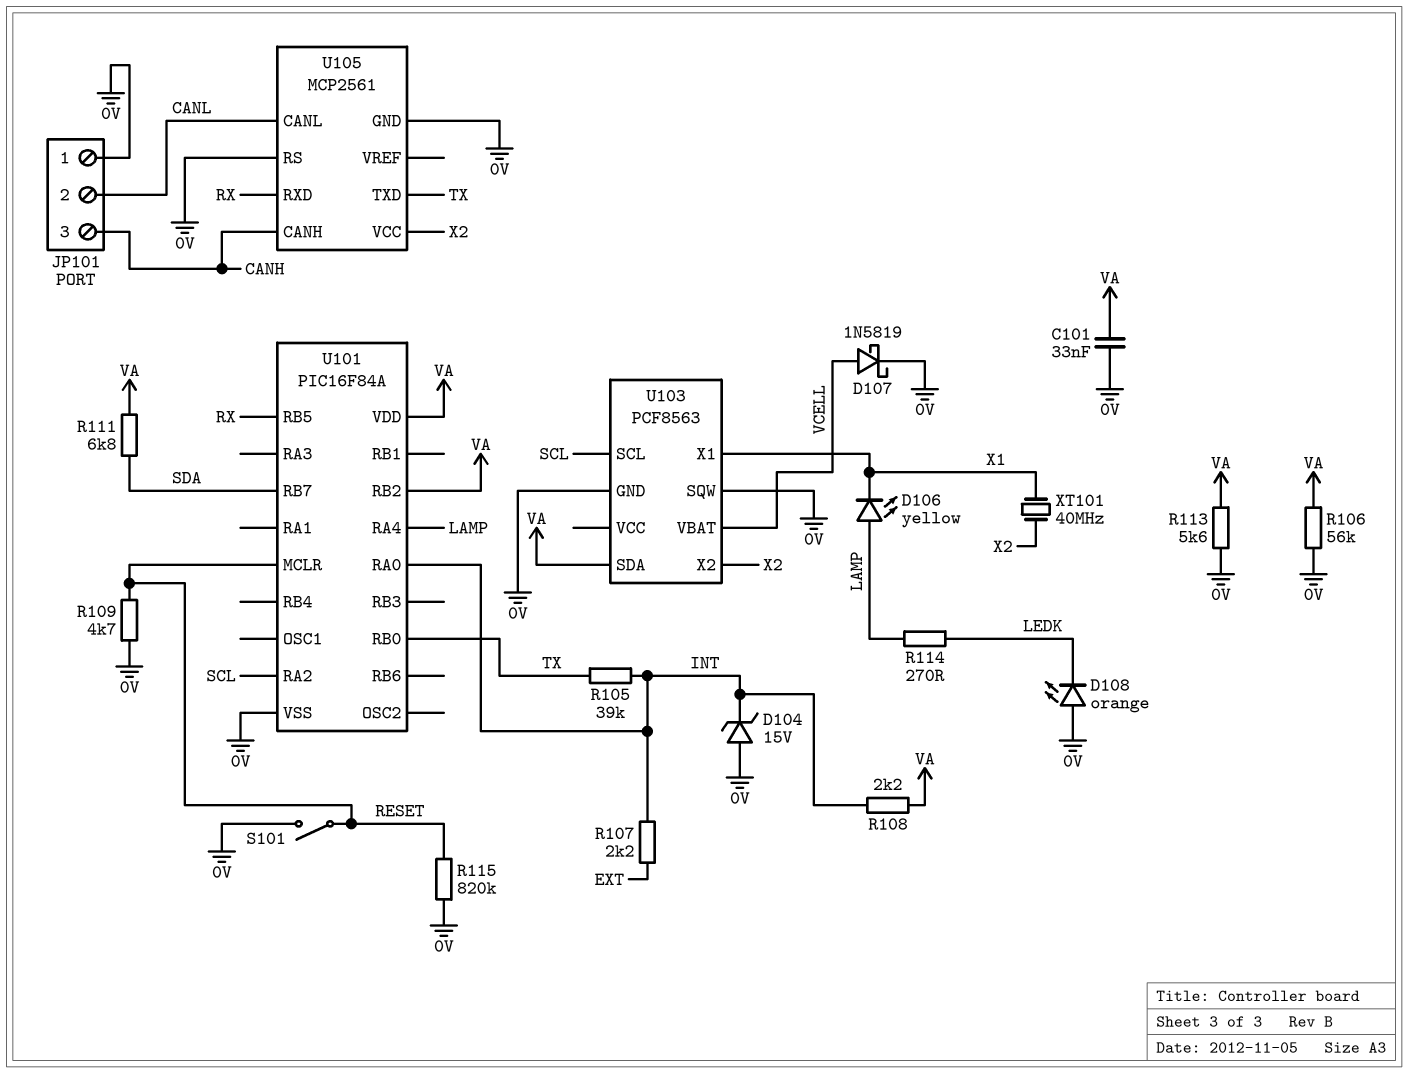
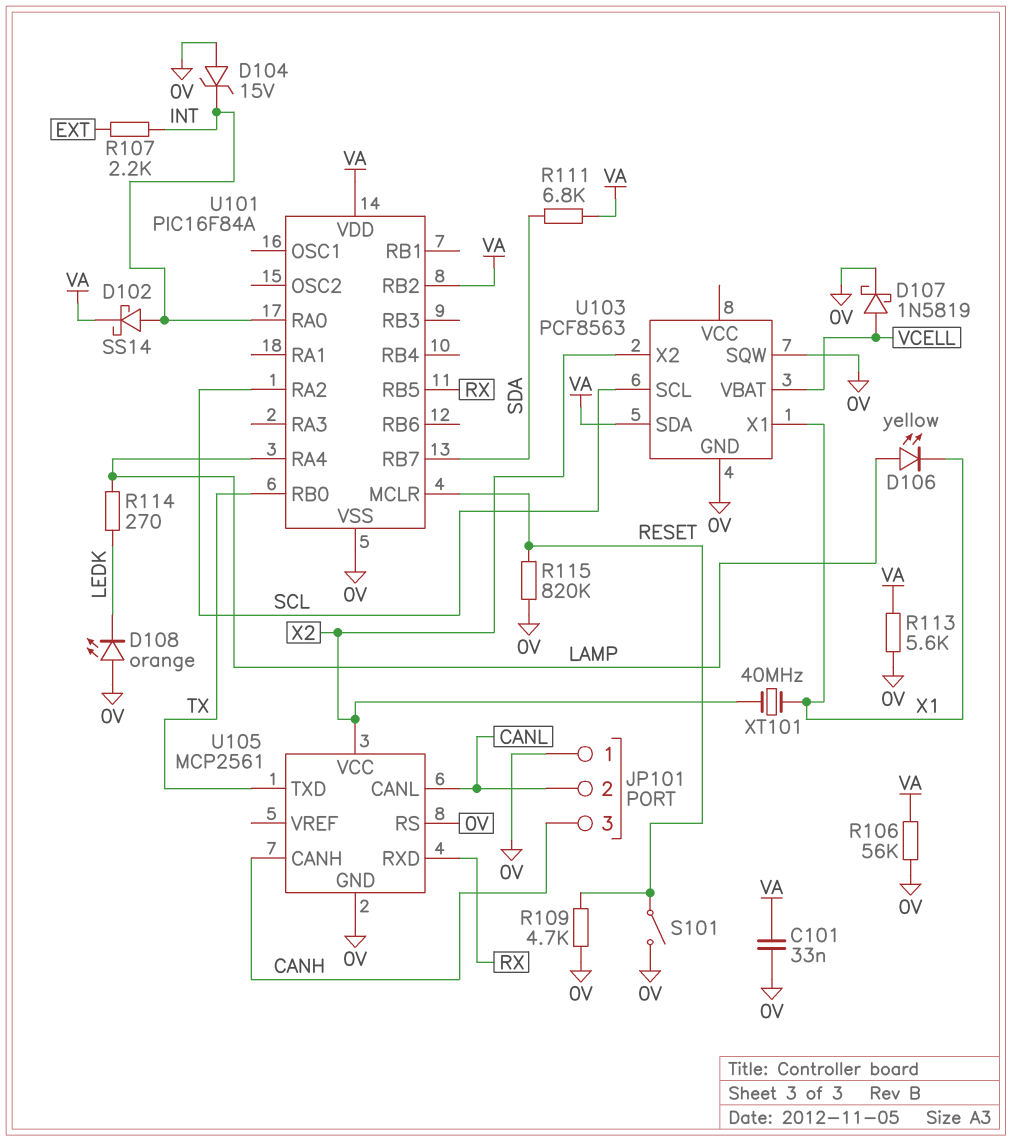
D102: none -> schottky SS14 (A INT, K VA)
R105: 39k (INT, TX) -> none
R108: 2.2k (INT, VA) -> none

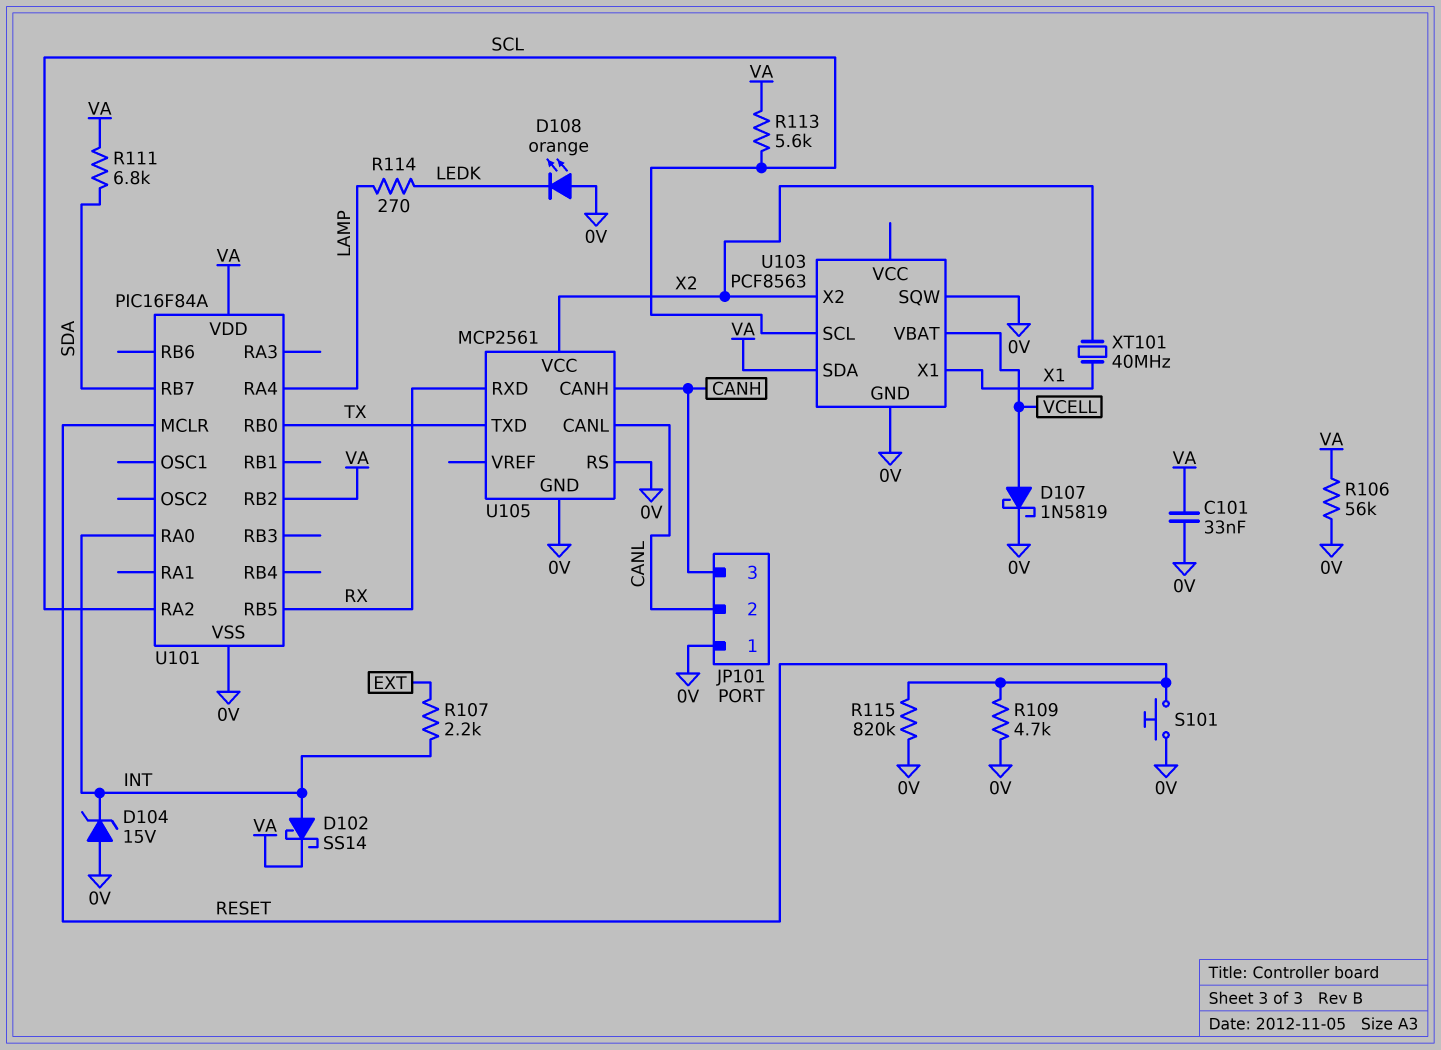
D106: LED yellow (A LAMP, K X1) -> none
R113: 5.6k (0V, VA) -> 5.6k (SCL, VA)
S101: switch (0V, RESET) -> button (0V, RESET)

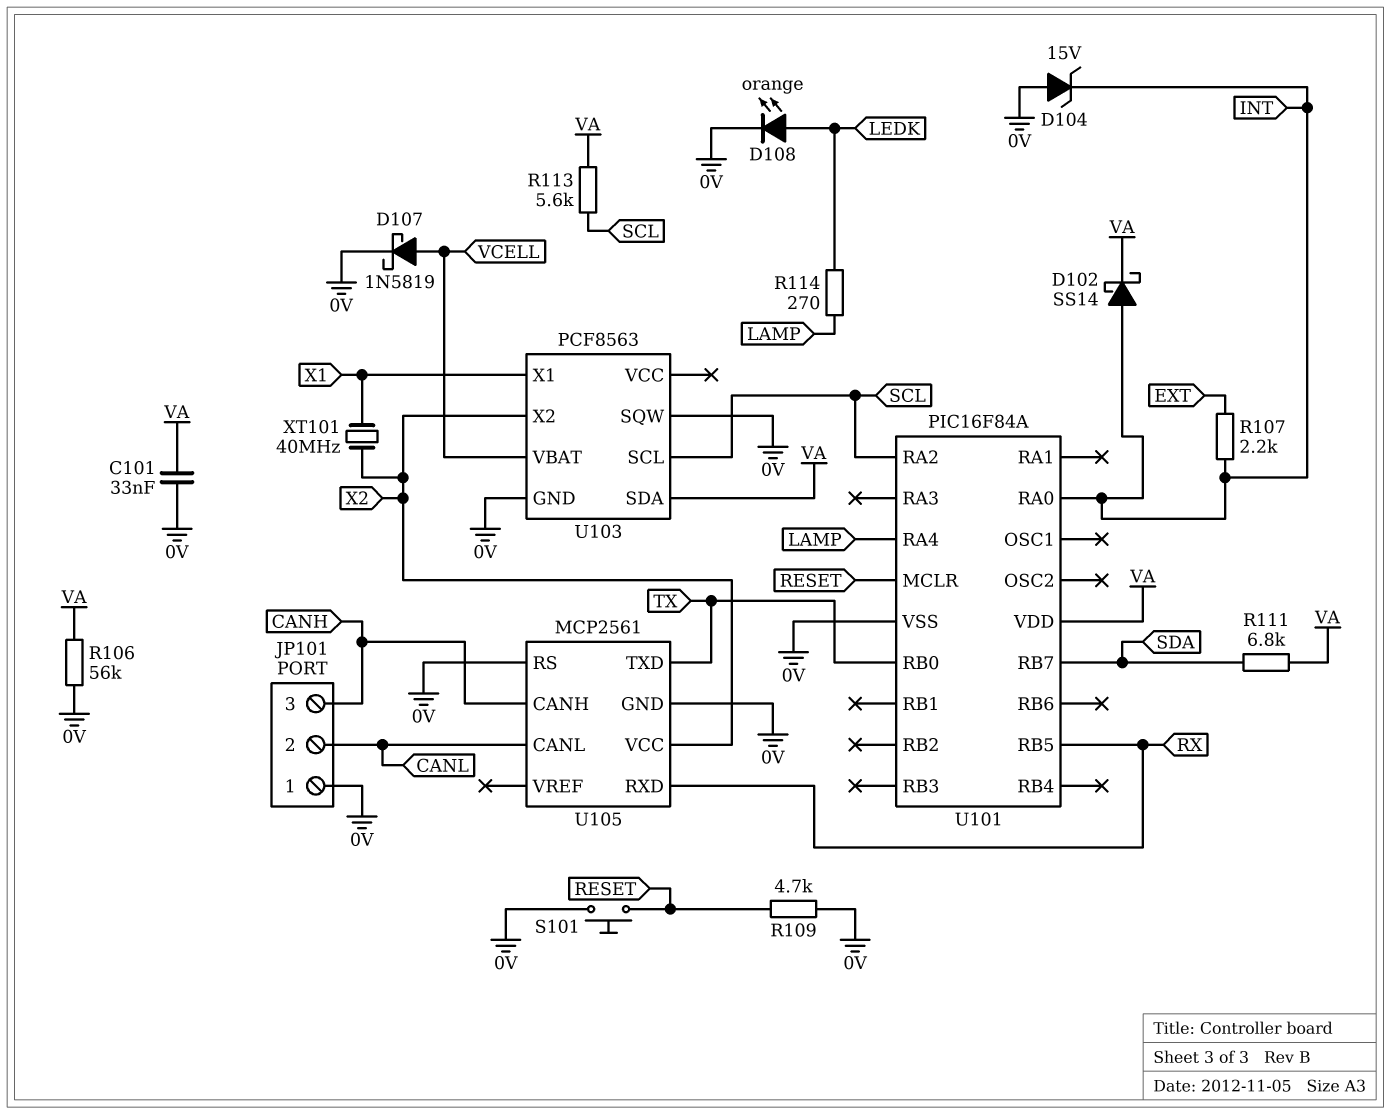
D108: LED orange (A 0V, K LEDK) -> LED orange (A LEDK, K 0V)
R115: 820k (0V, RESET) -> none
U101 pin RB2: VA -> none

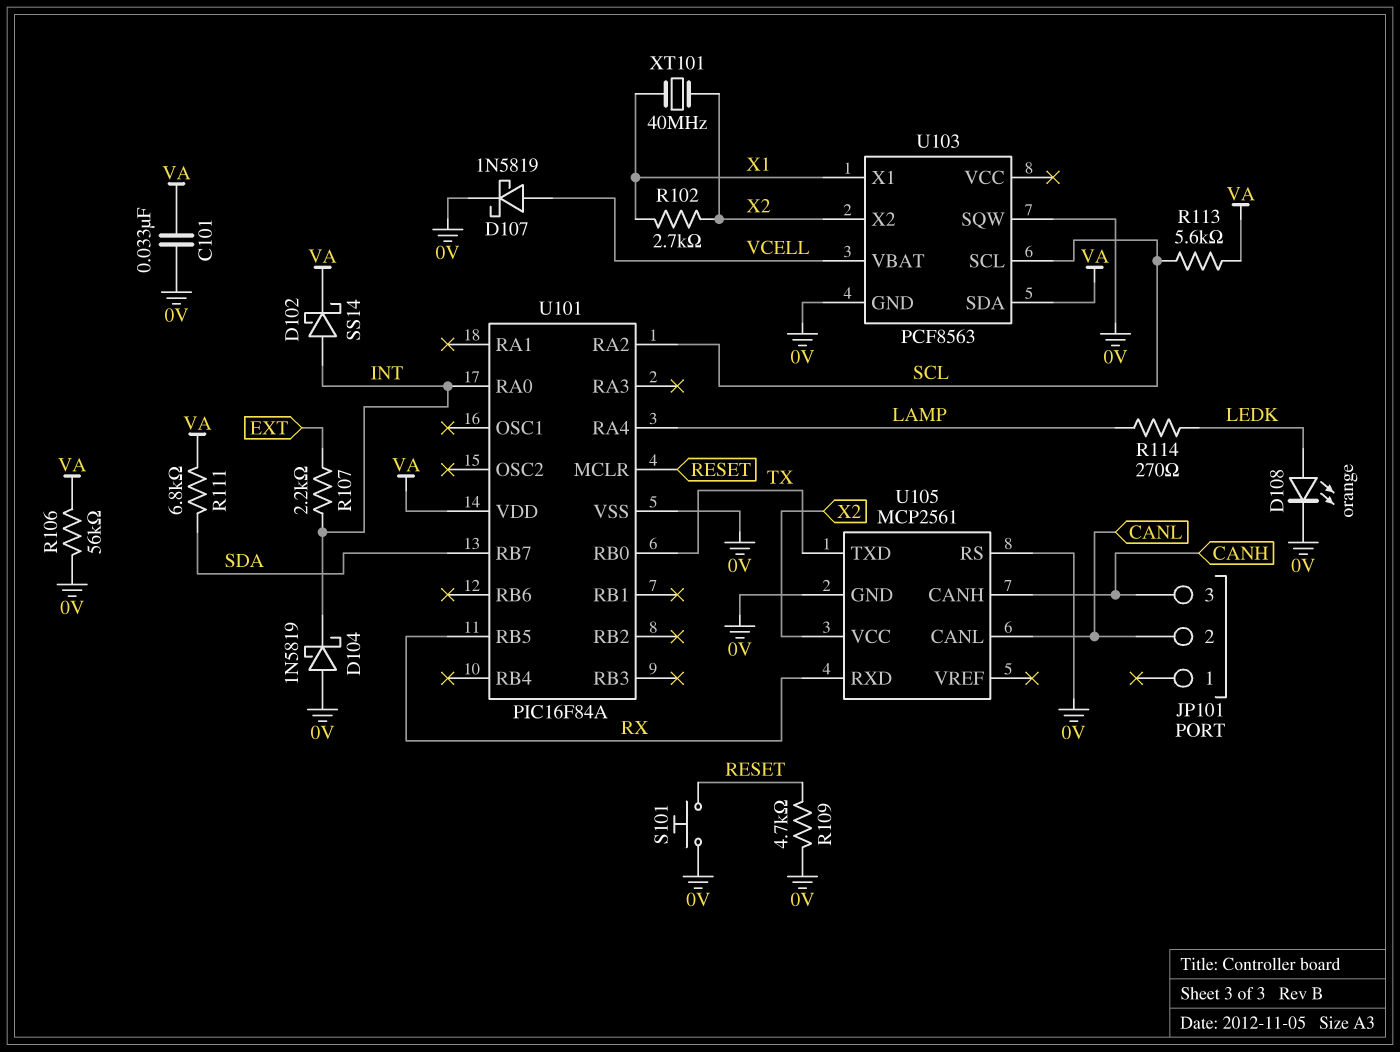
D104: zener 15V (A 0V, K INT) -> schottky 1N5819 (A 0V, K INT)
JP101 pin 1: 0V -> none
R102: none -> 2.7k (X1, X2)

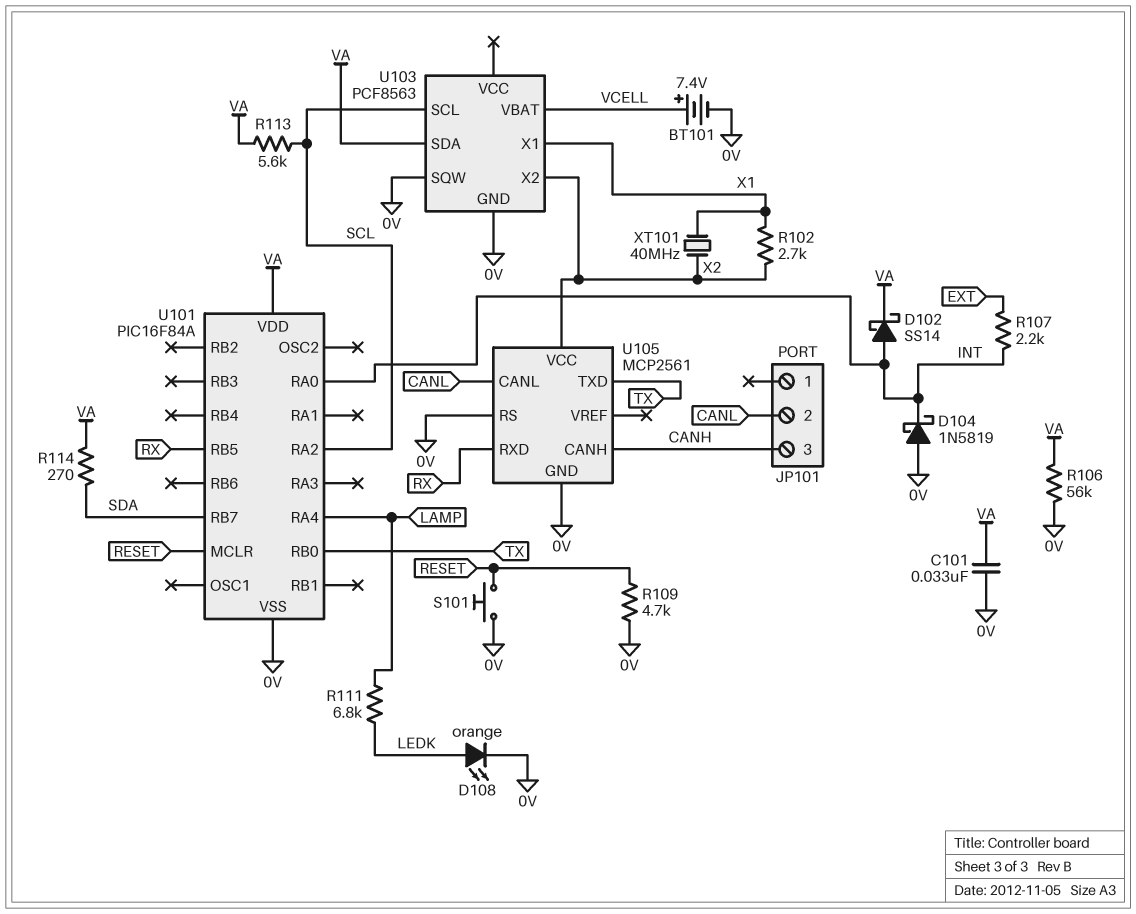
BT101: none -> 7.4V (plus VCELL, minus 0V)
D107: schottky 1N5819 (A VCELL, K 0V) -> none
R111: 6.8k (SDA, VA) -> 6.8k (LAMP, LEDK)
R114: 270 (LAMP, LEDK) -> 270 (SDA, VA)

